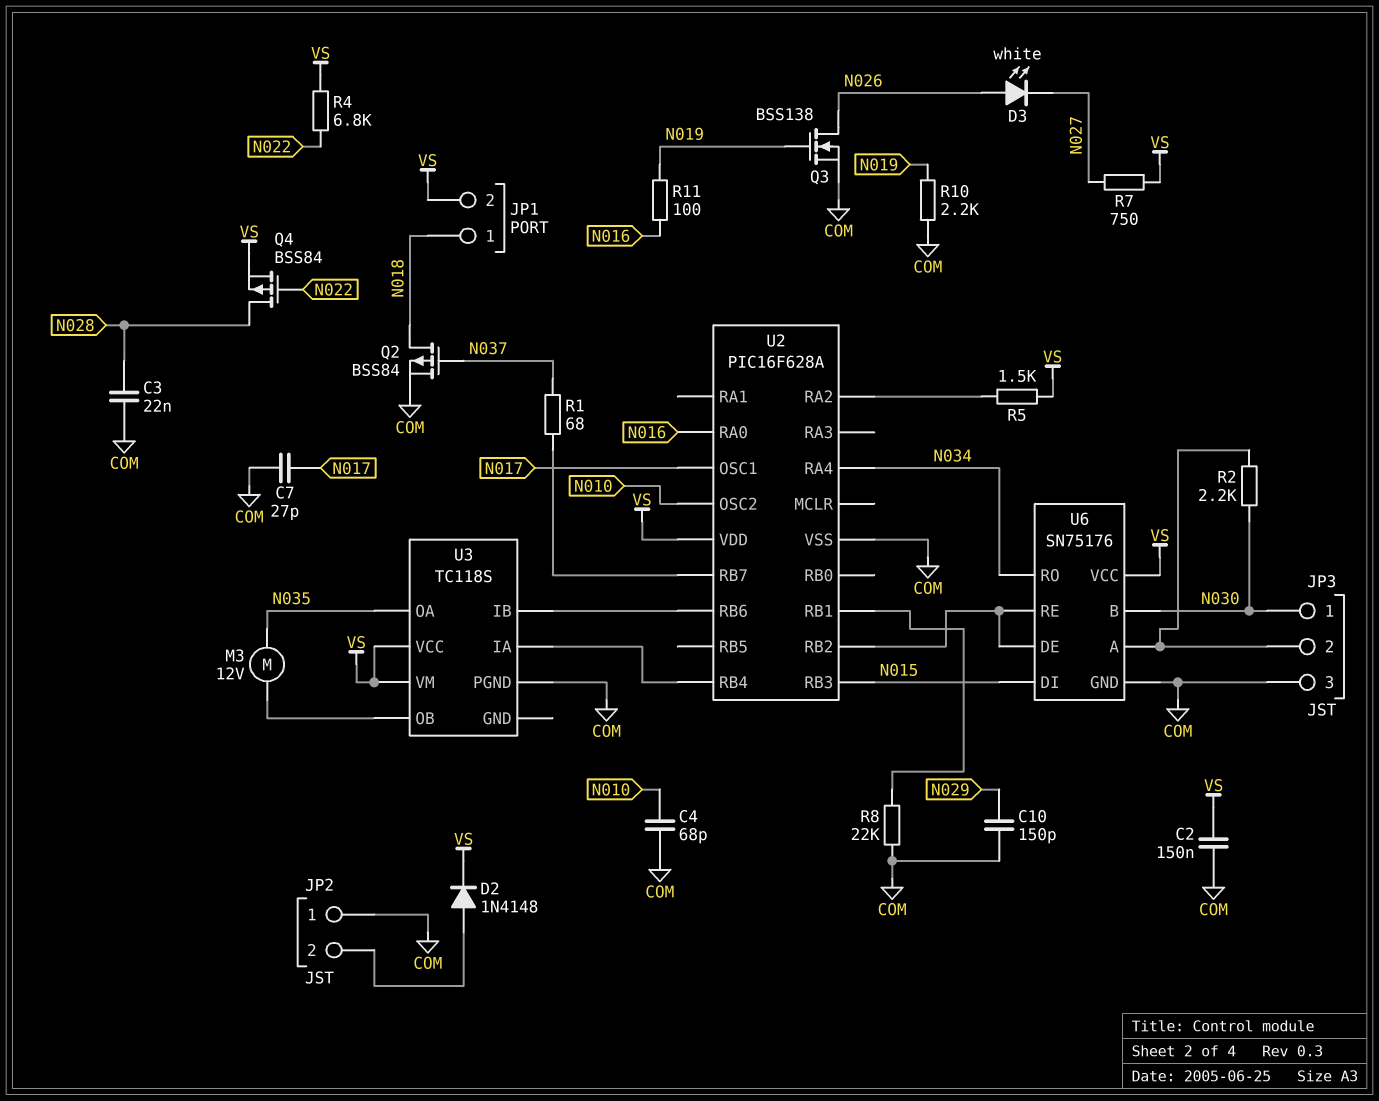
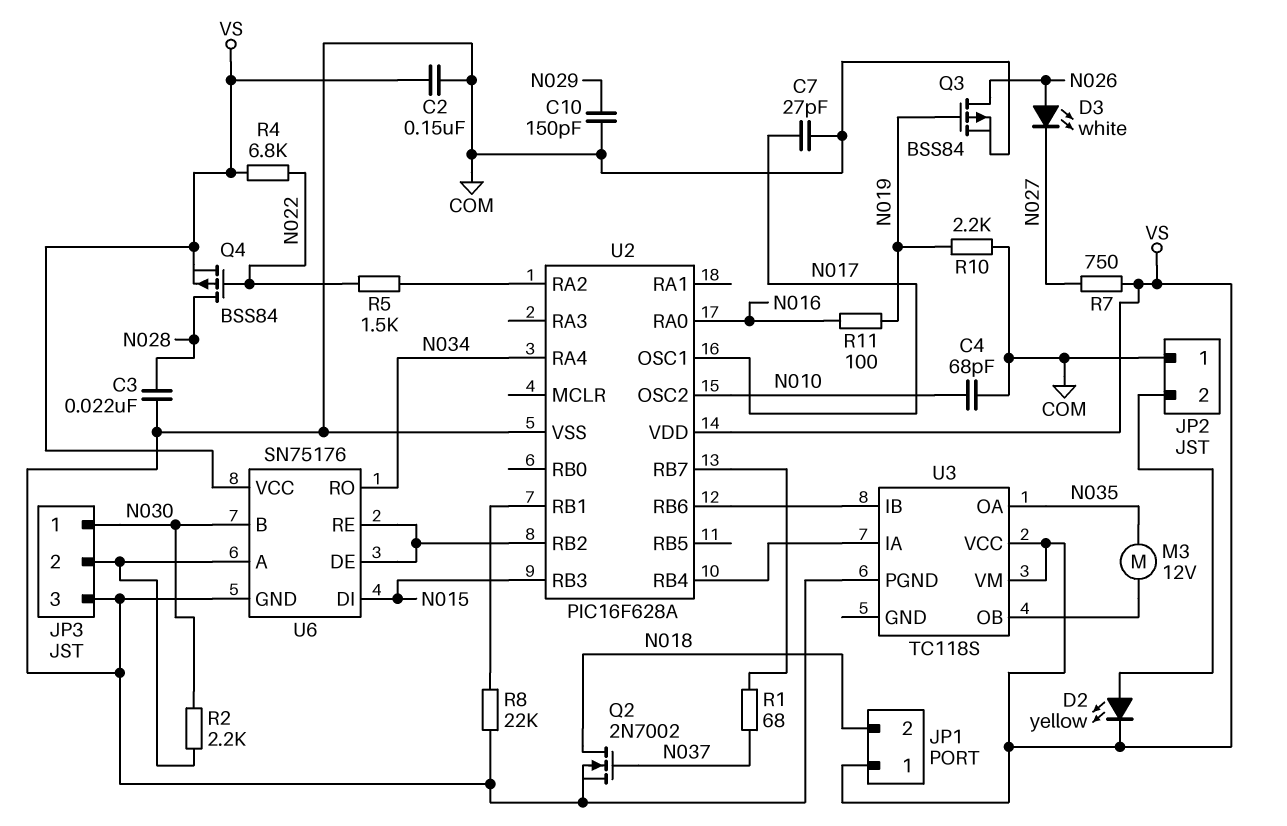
D2: diode 1N4148 (A JP2/2, K VS) -> LED yellow (A JP2/2, K VS)
JP1 pin 1: N018 -> VS
JP1 pin 2: VS -> N018
Q2: PMOS BSS84 (G N037, D N018, S COM) -> NMOS 2N7002 (G N037, D N018, S COM)
Q3: NMOS BSS138 (G N019, D N026, S COM) -> PMOS BSS84 (G N019, D N026, S COM)
R5: 1.5k (U2/RA2, VS) -> 1.5k (N022, U2/RA2)

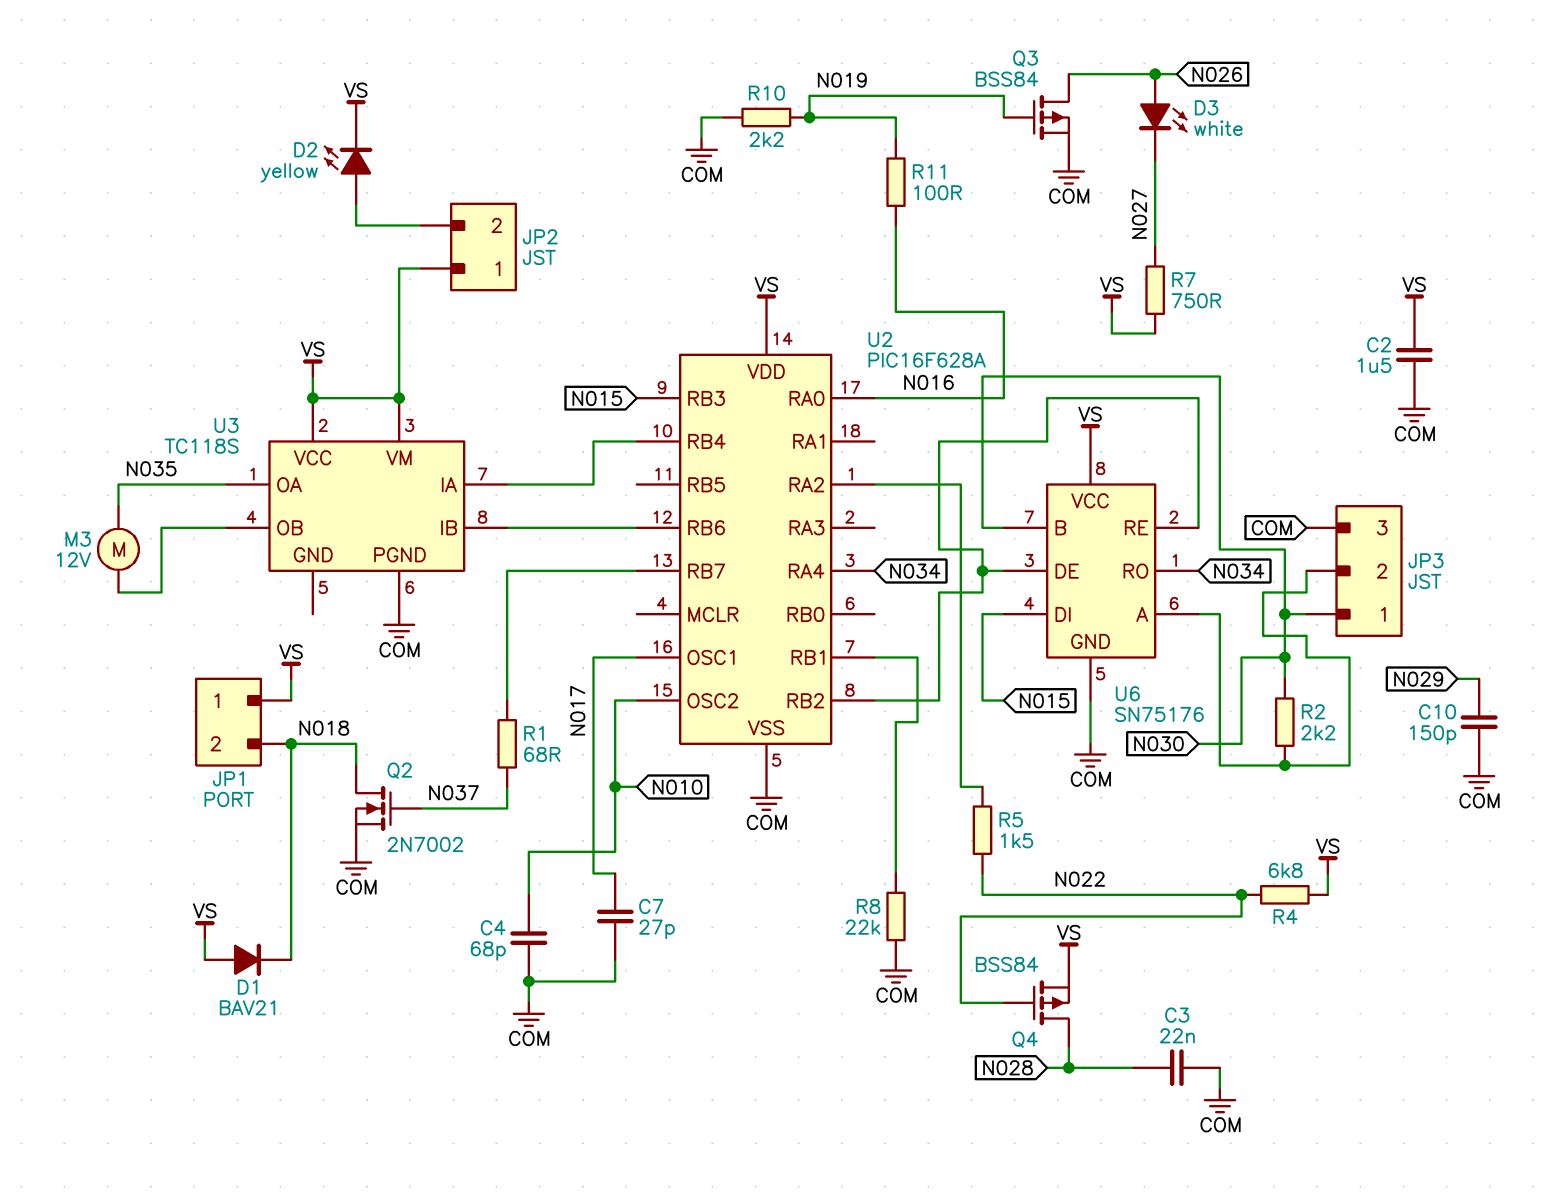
C2: 150nF (COM, VS) -> 1.5uF (COM, VS)
D1: none -> diode BAV21 (A VS, K N018)
JP2 pin 1: COM -> VS

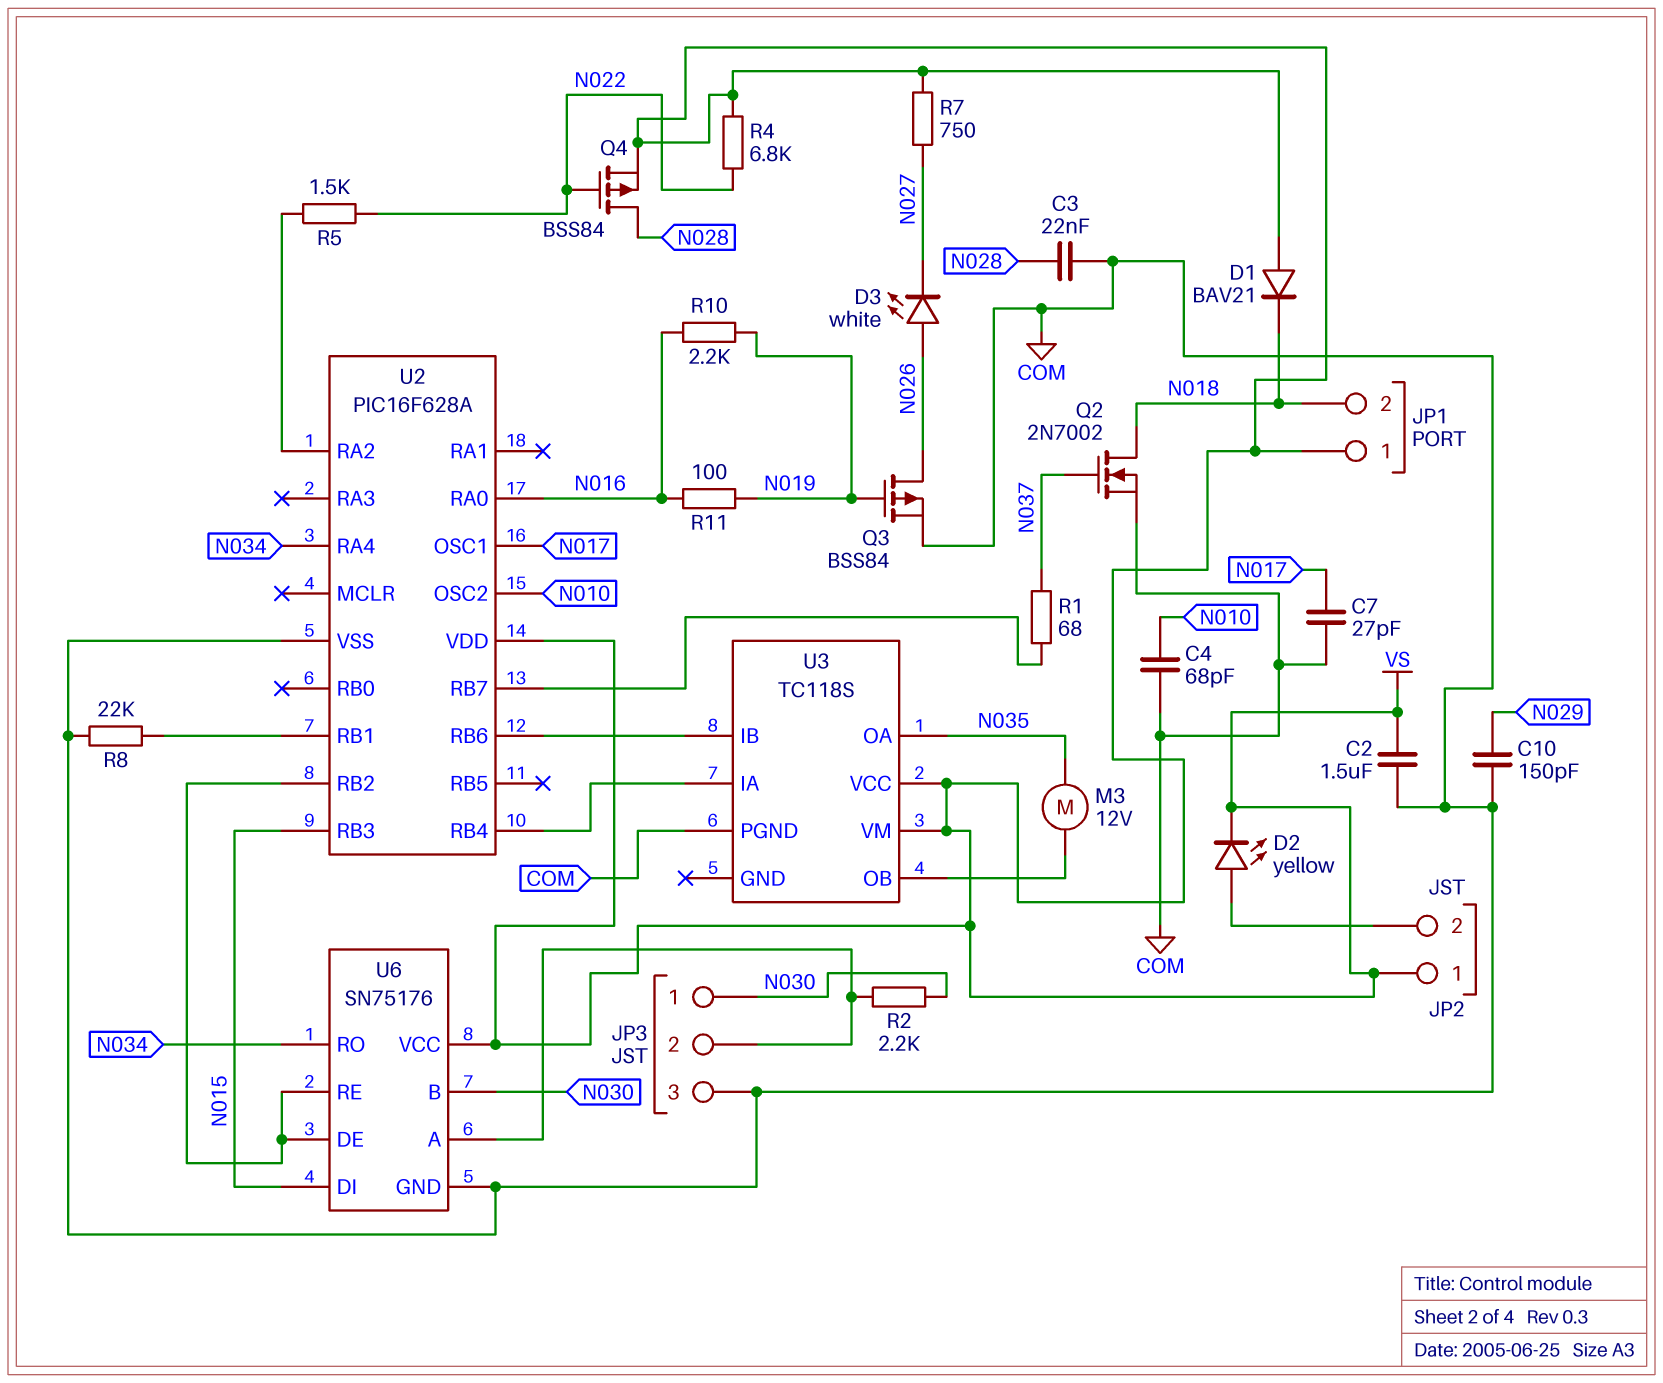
R10: 2.2k (COM, N019) -> 2.2k (N016, N019)

